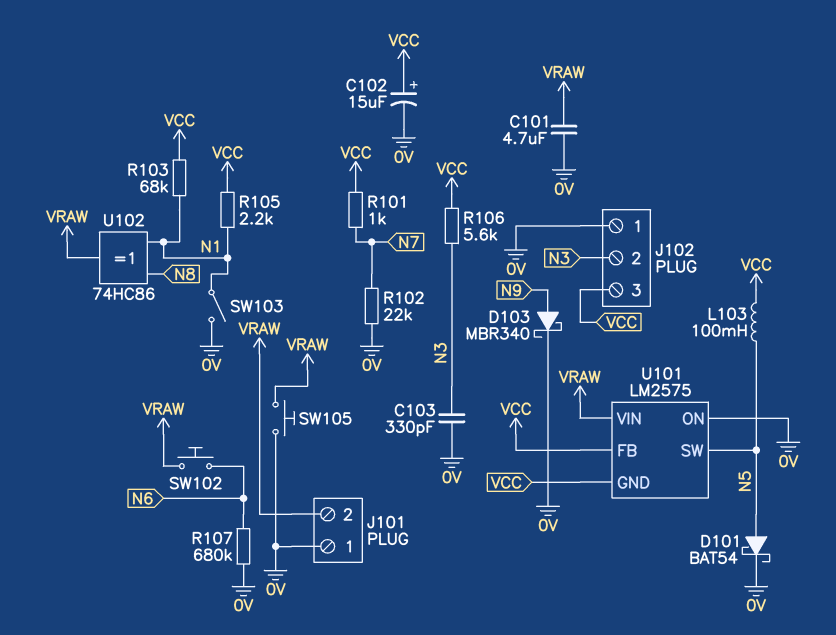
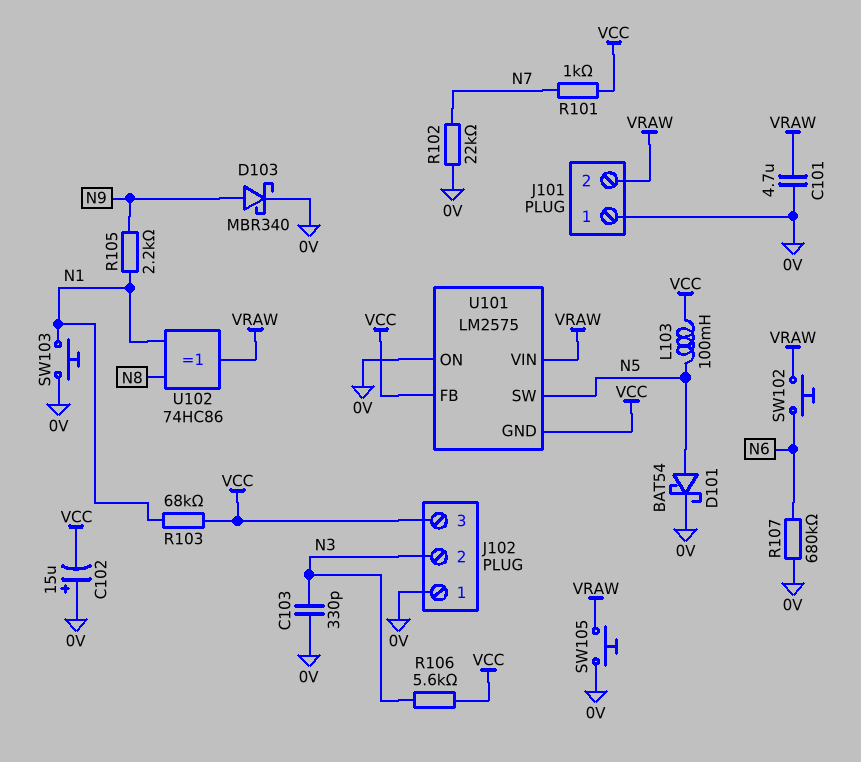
C102: 15uF (plus VCC, minus 0V) -> 15uF (plus 0V, minus VCC)
R105: 2.2k (N1, VCC) -> 2.2k (N1, N9)
SW103: switch (0V, N1) -> button (0V, N1)

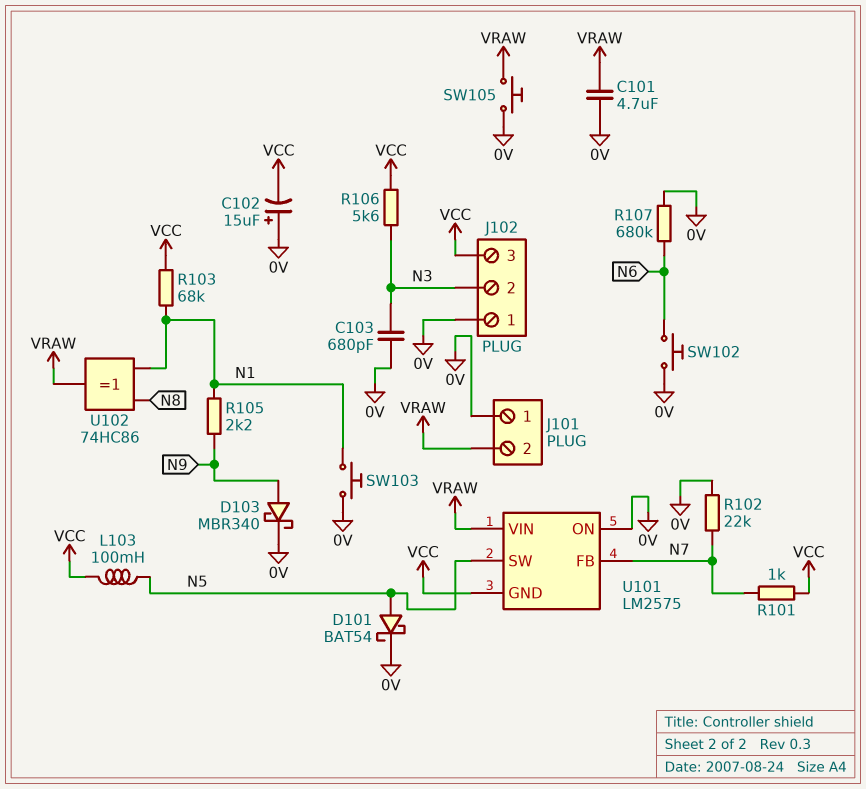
C103: 330pF (0V, N3) -> 680pF (0V, N3)
SW102: button (N6, VRAW) -> button (0V, N6)
U101 pin FB: VCC -> N7

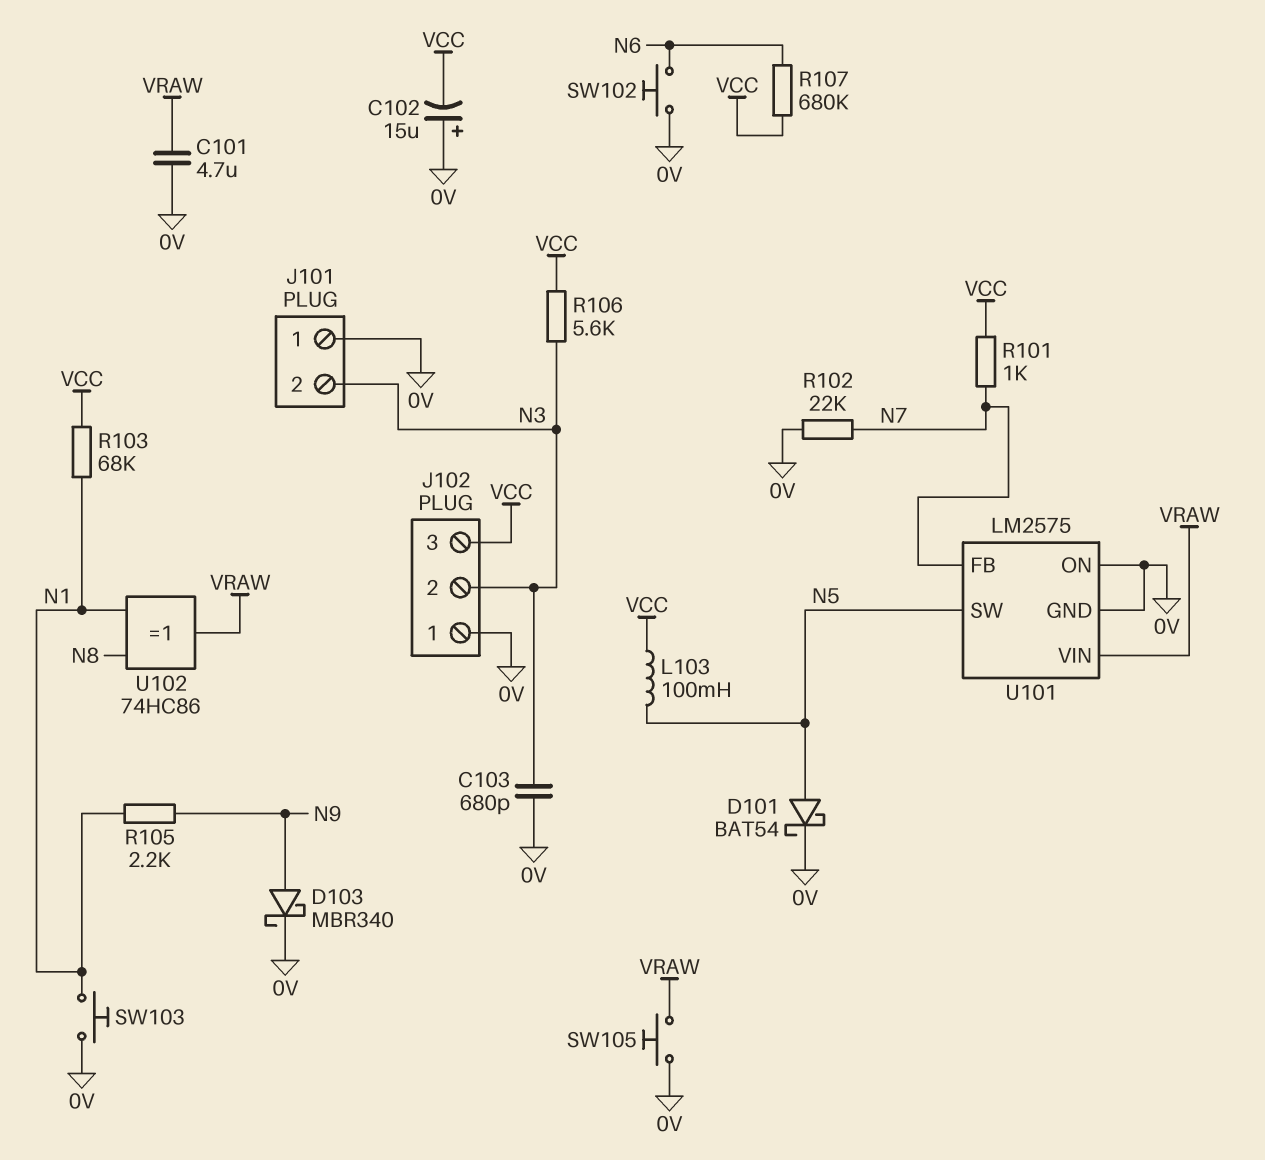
J101 pin 2: VRAW -> N3
R107: 680k (0V, N6) -> 680k (N6, VCC)
U101 pin GND: VCC -> 0V

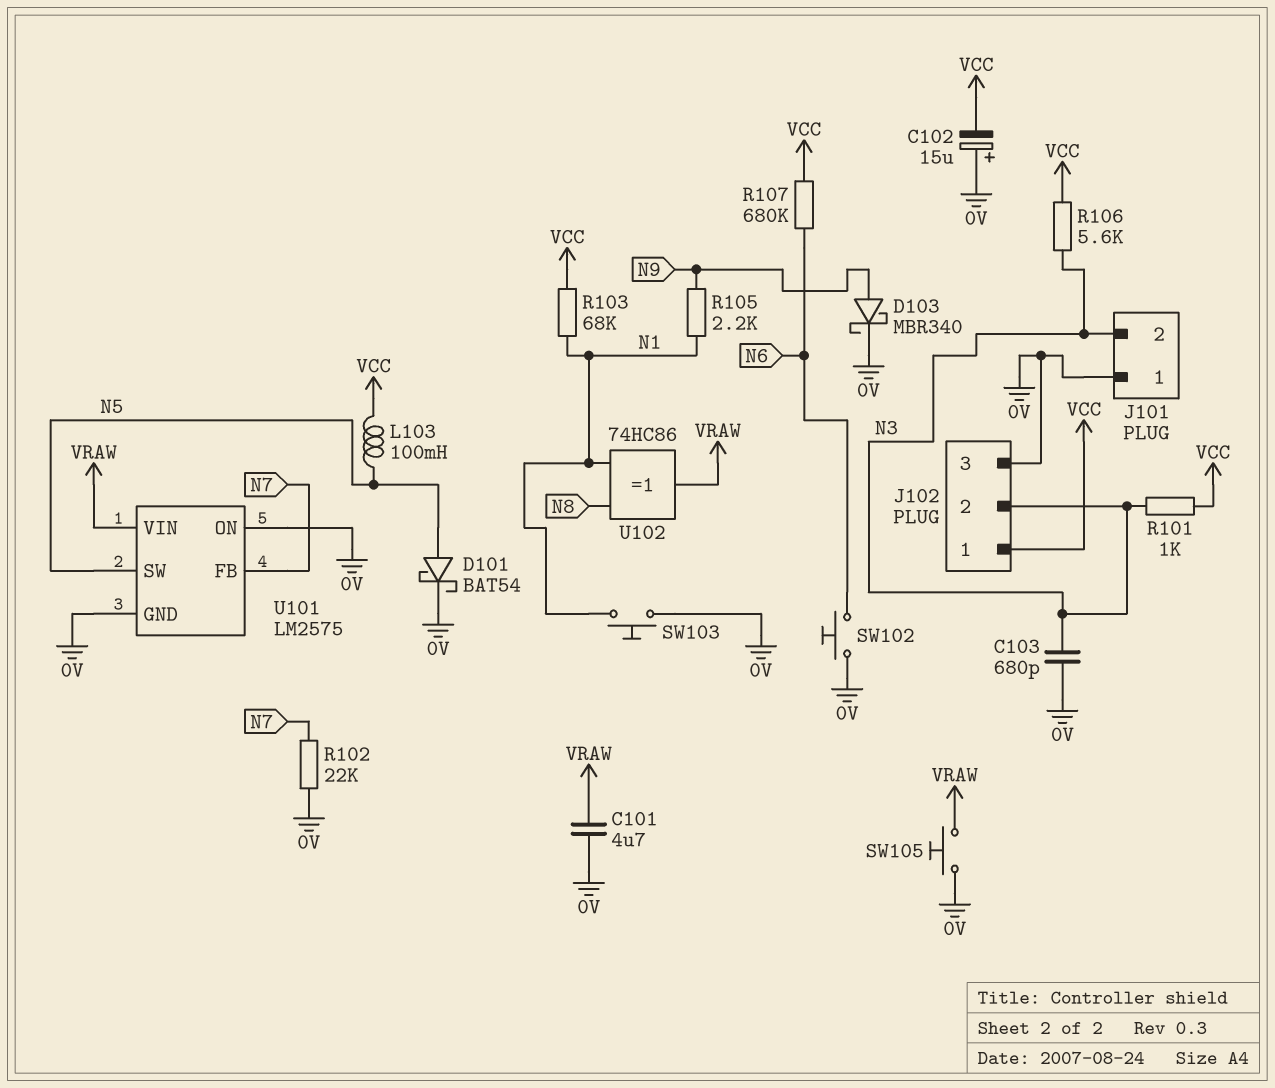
J102 pin 1: 0V -> VCC
J102 pin 3: VCC -> 0V
R101: 1k (N7, VCC) -> 1k (N3, VCC)

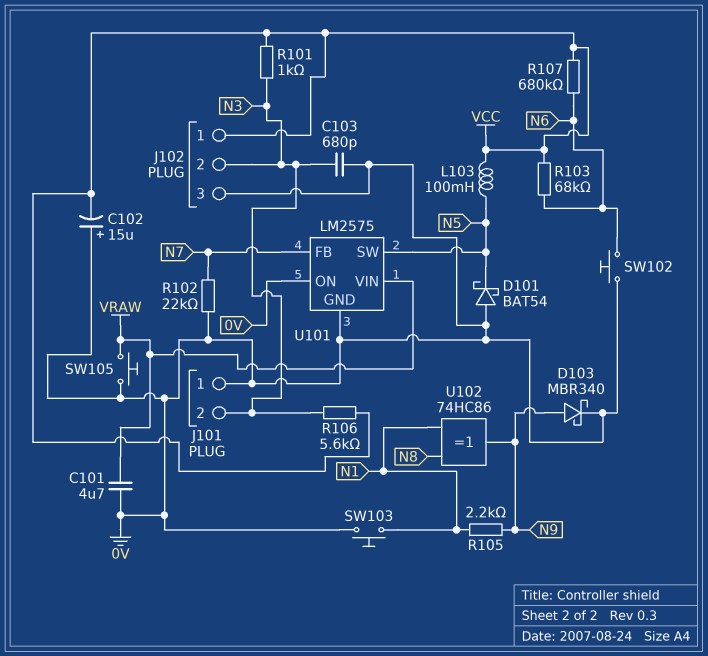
D101: schottky BAT54 (A N5, K 0V) -> schottky BAT54 (A 0V, K N5)
R103: 68k (N1, VCC) -> 68k (N6, VCC)
U102: XOR 74HC86 (in N1, in N8, out VRAW) -> XOR 74HC86 (in N1, in N8, out N9)

